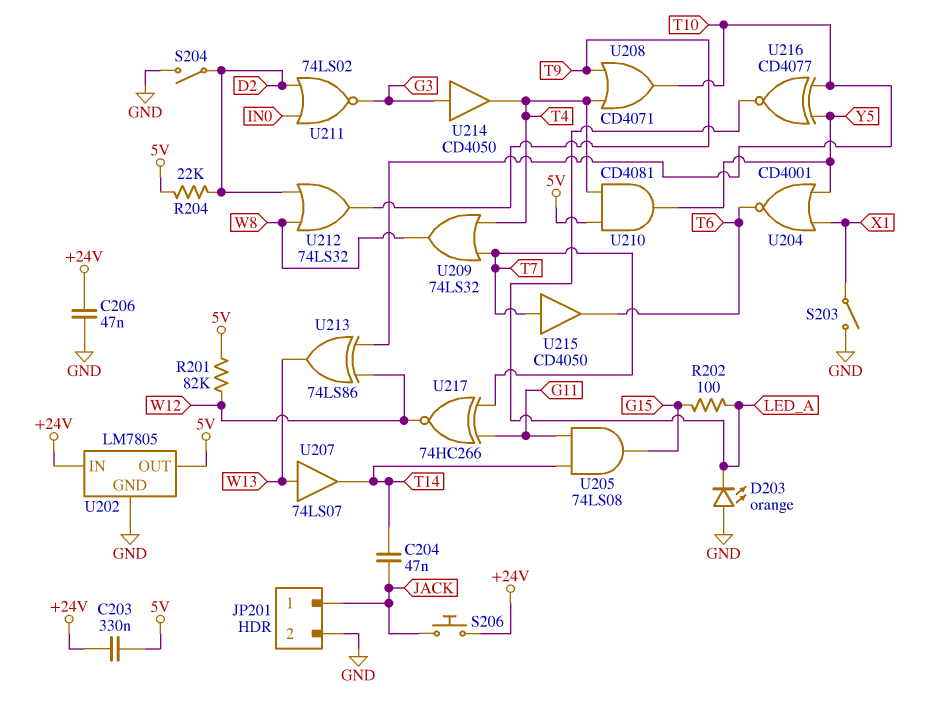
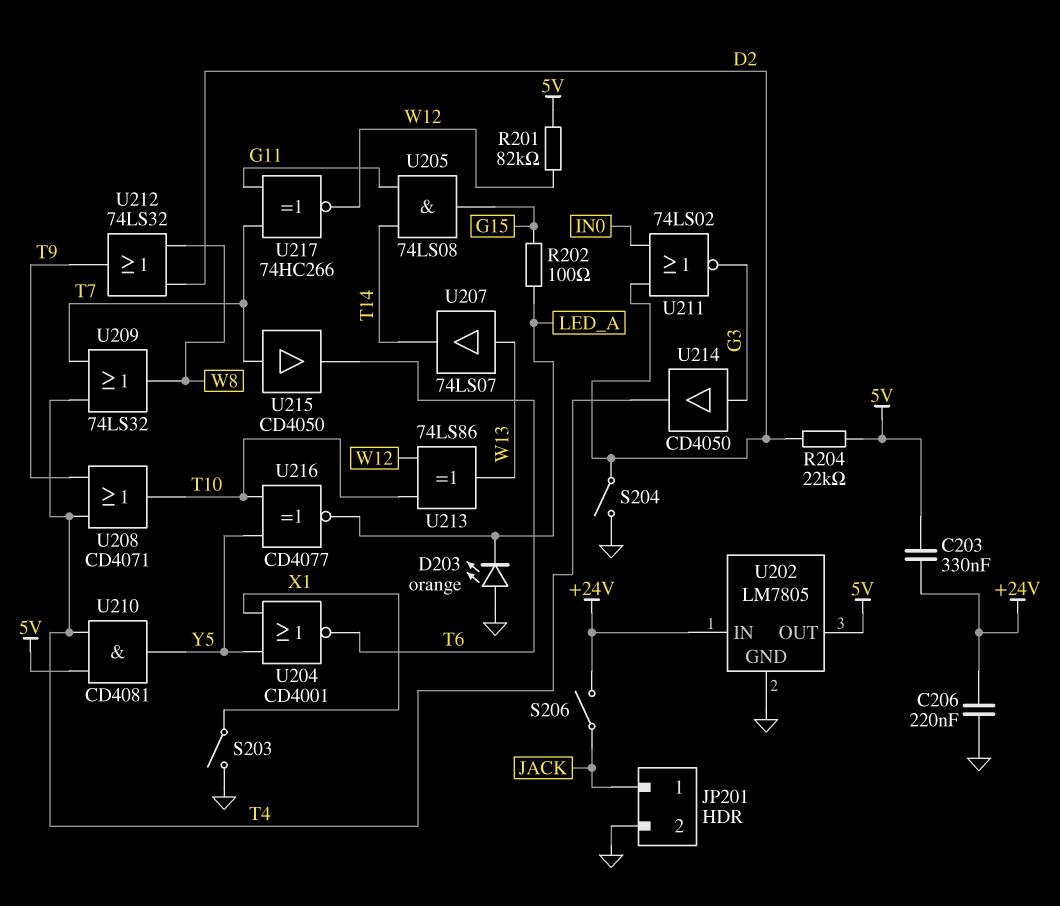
C204: 47nF (JACK, T14) -> none
C206: 47nF (+24V, GND) -> 220nF (+24V, GND)
S206: button (+24V, JACK) -> switch (+24V, JACK)

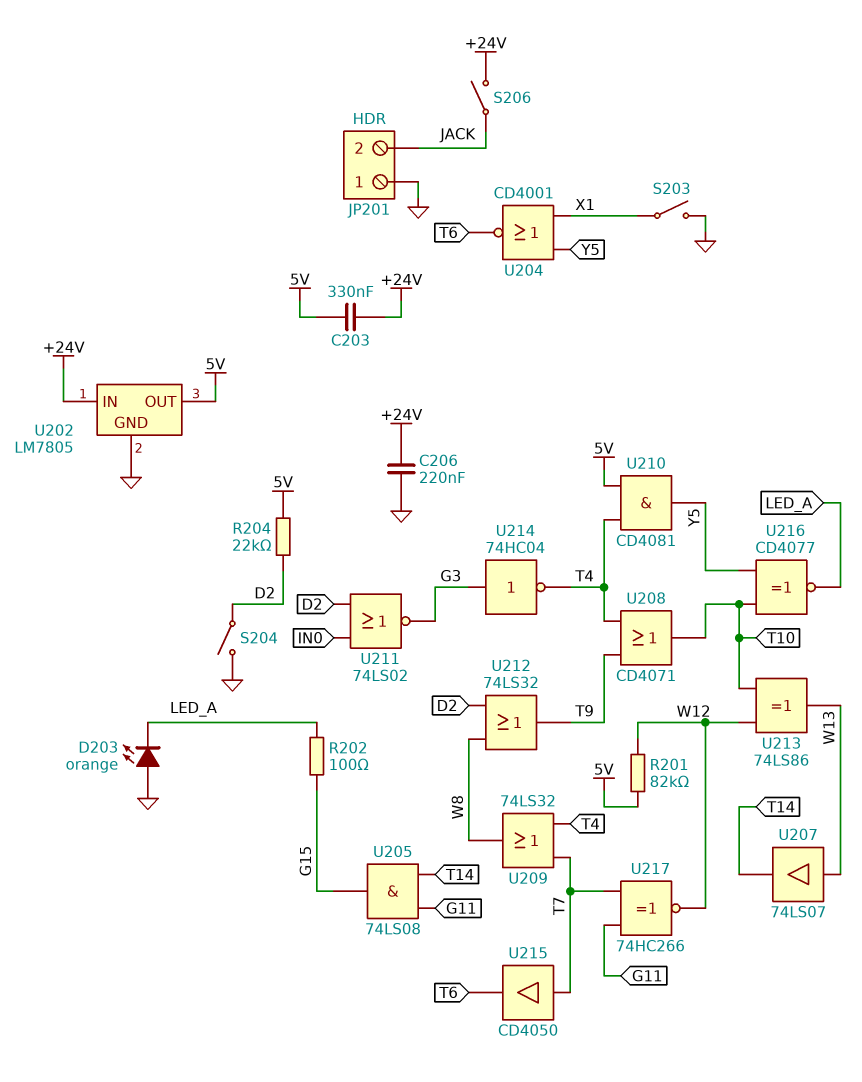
JP201 pin 1: JACK -> GND
JP201 pin 2: GND -> JACK
U214: buffer CD4050 (in G3, out T4) -> NOT 74HC04 (in G3, out T4)

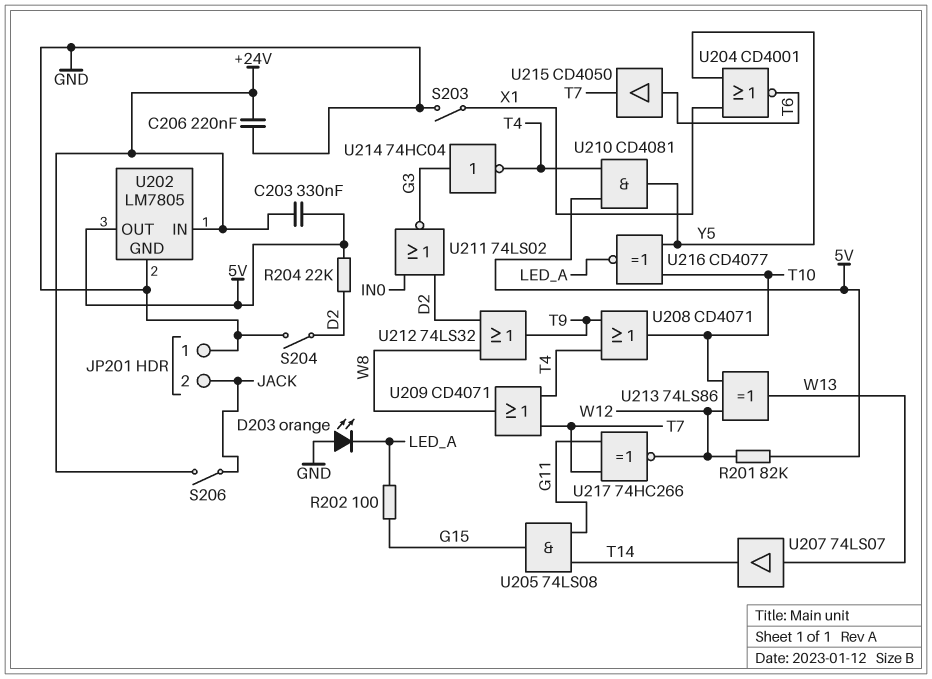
U209: OR 74LS32 (in T4, in T7, out W8) -> OR CD4071 (in T4, in T7, out W8)
U215: buffer CD4050 (in T7, out T6) -> buffer CD4050 (in T6, out T7)

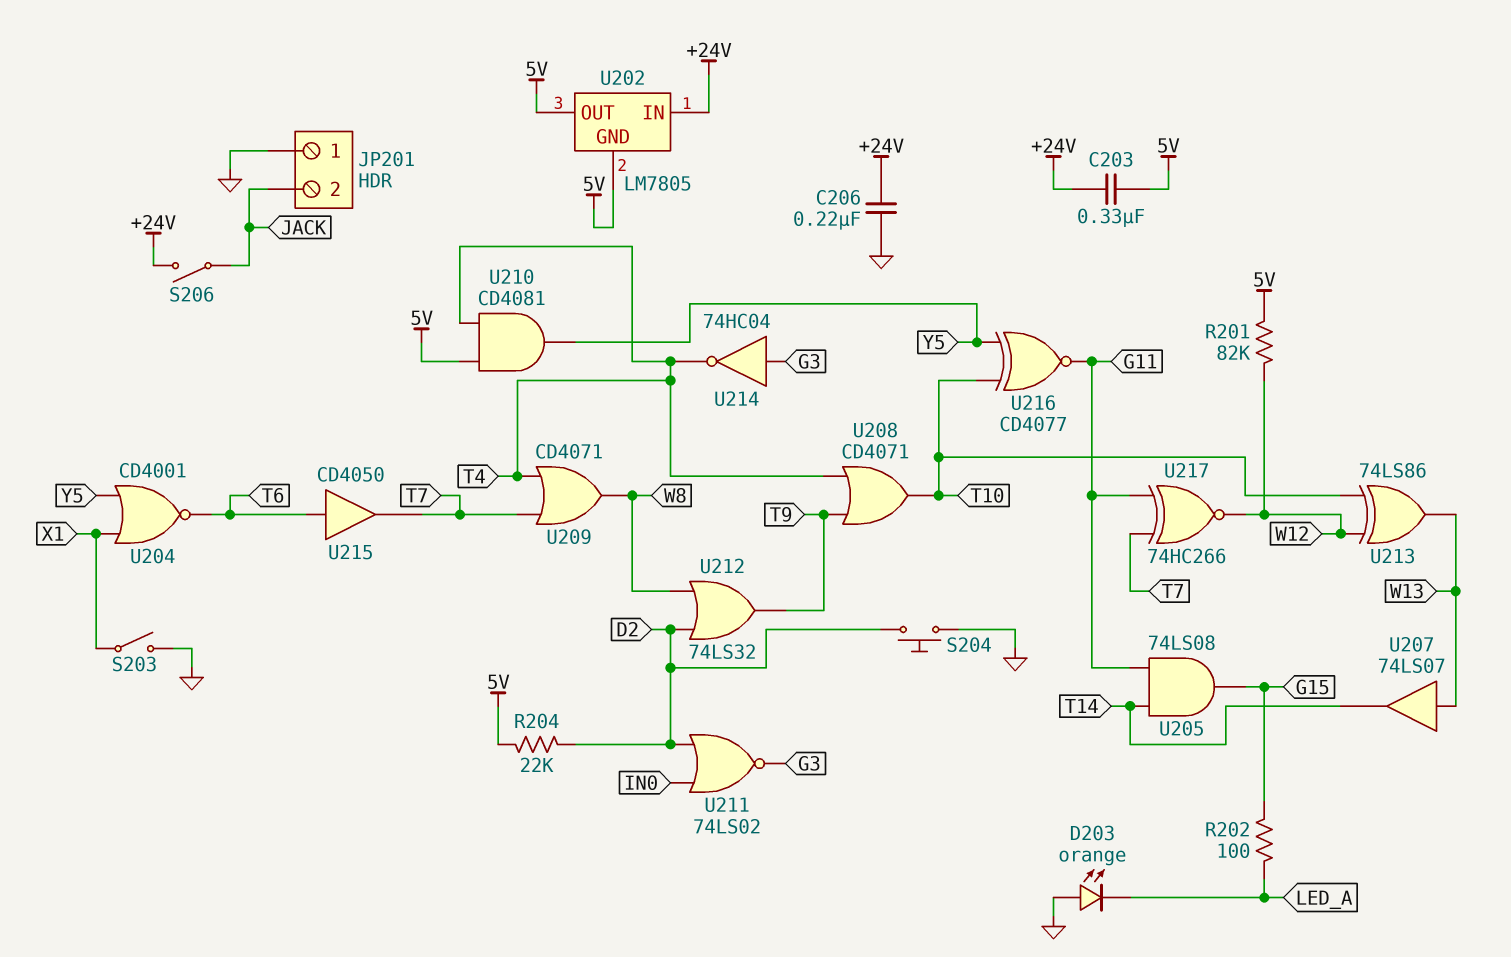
S204: switch (D2, GND) -> button (D2, GND)
U202 pin GND: GND -> 5V
U216: XNOR CD4077 (in T10, in Y5, out LED_A) -> XNOR CD4077 (in T10, in Y5, out G11)

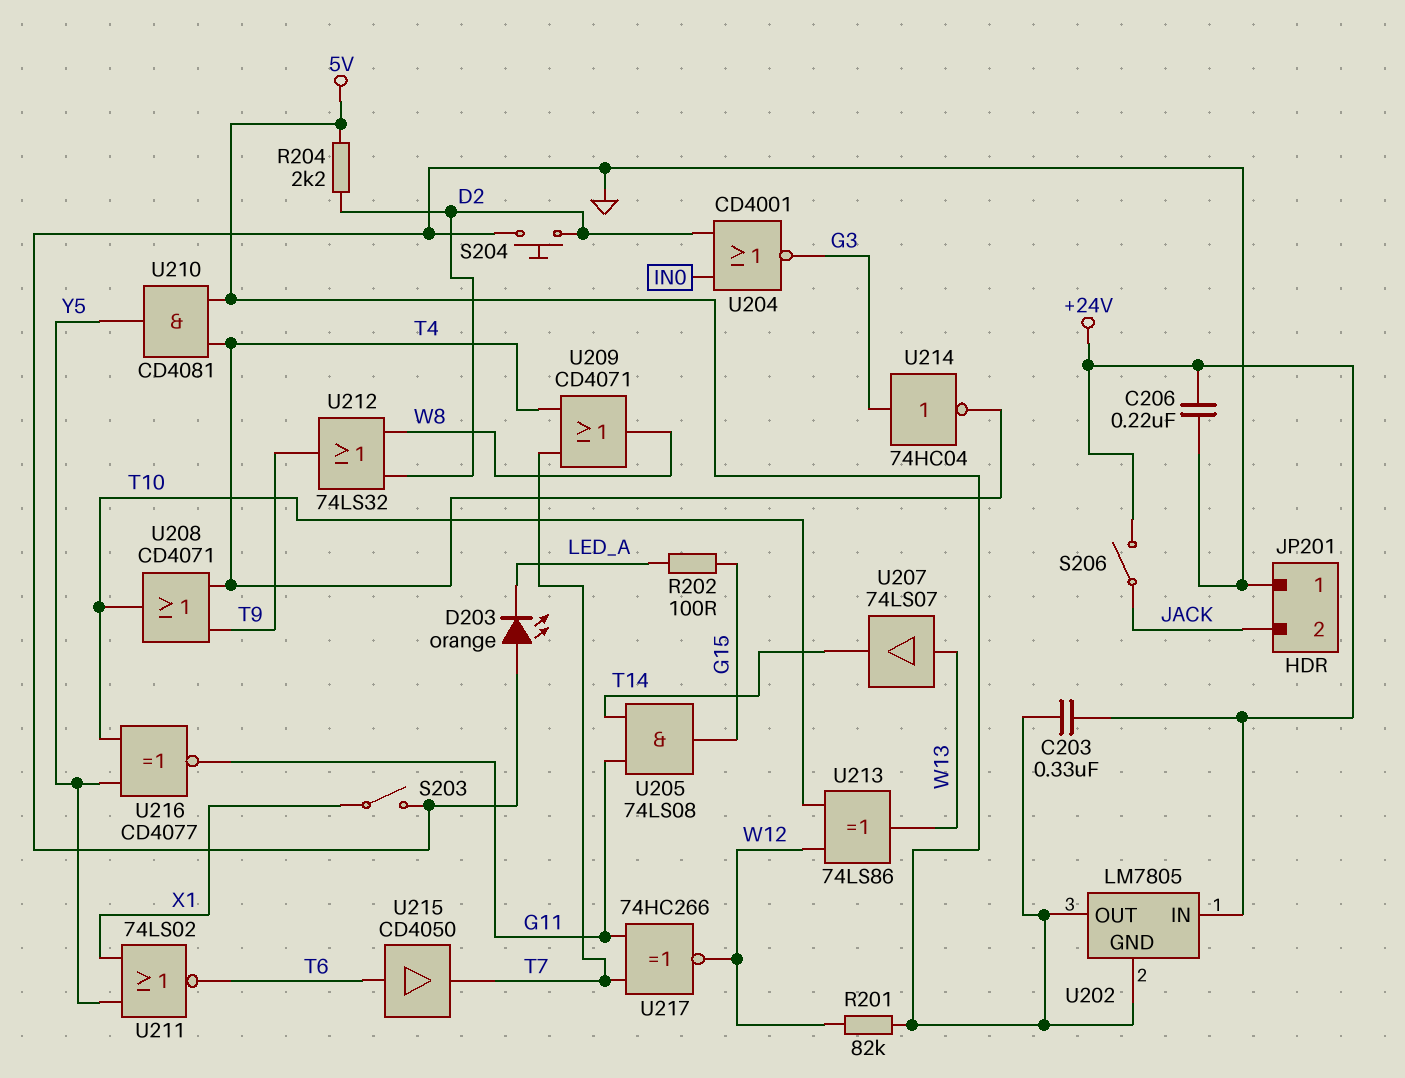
R204: 22k (5V, D2) -> 2.2k (5V, D2)
U204: NOR CD4001 (in X1, in Y5, out T6) -> NOR CD4001 (in D2, in IN0, out G3)
U211: NOR 74LS02 (in D2, in IN0, out G3) -> NOR 74LS02 (in X1, in Y5, out T6)

